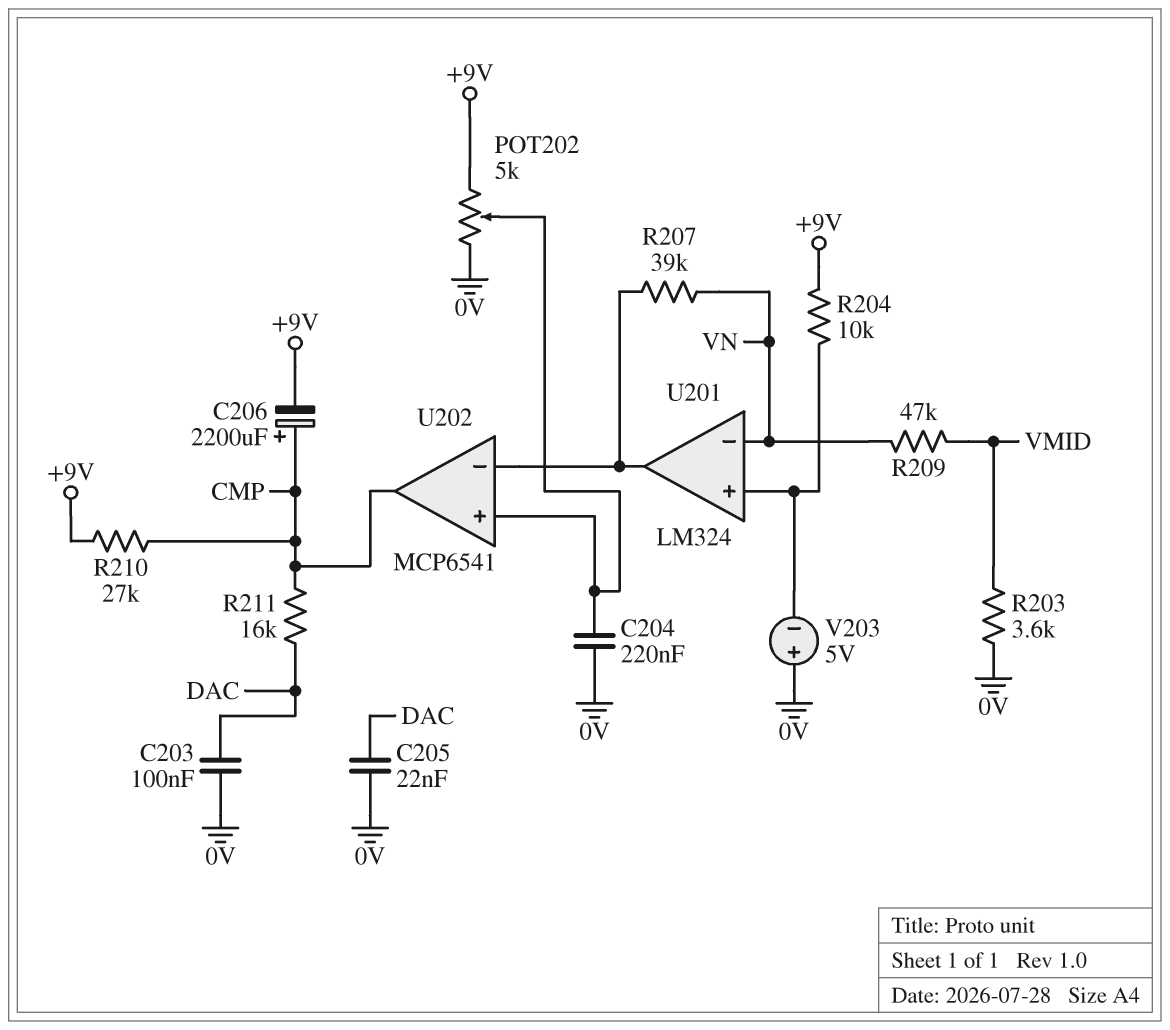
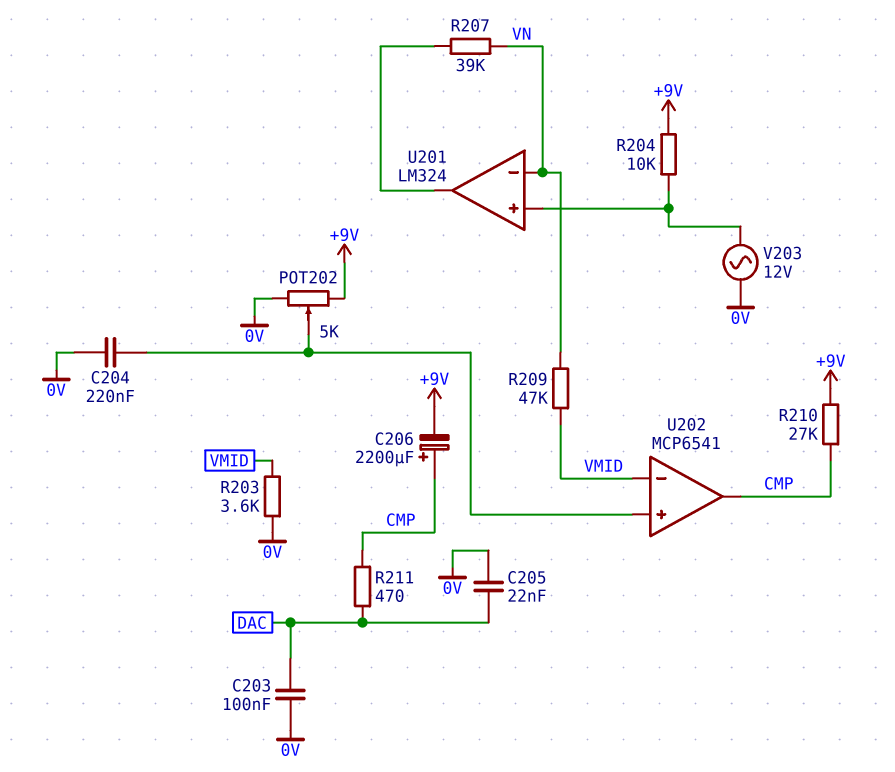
R211: 16k (CMP, DAC) -> 470 (CMP, DAC)
U202 pin in-: U201/out -> VMID
V203: 5V (plus 0V, minus U201/in+) -> AC 12V (0V, U201/in+)

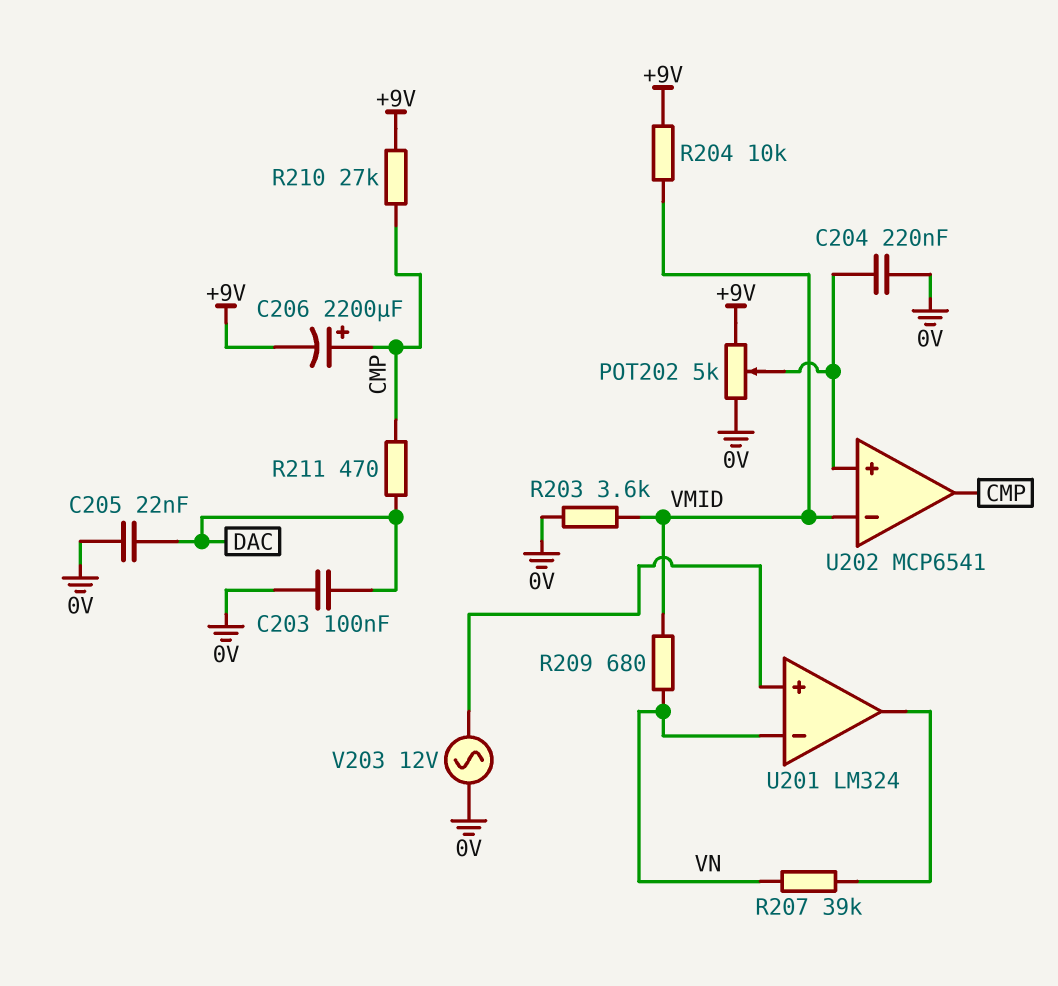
R204: 10k (+9V, U201/in+) -> 10k (+9V, VMID)
R209: 47k (VMID, VN) -> 680 (VMID, VN)

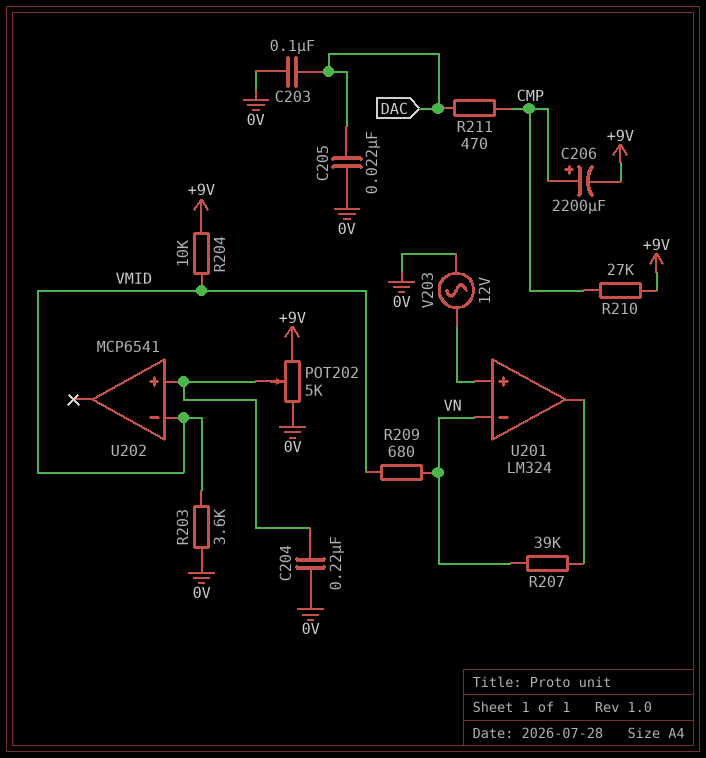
U202 pin out: CMP -> none

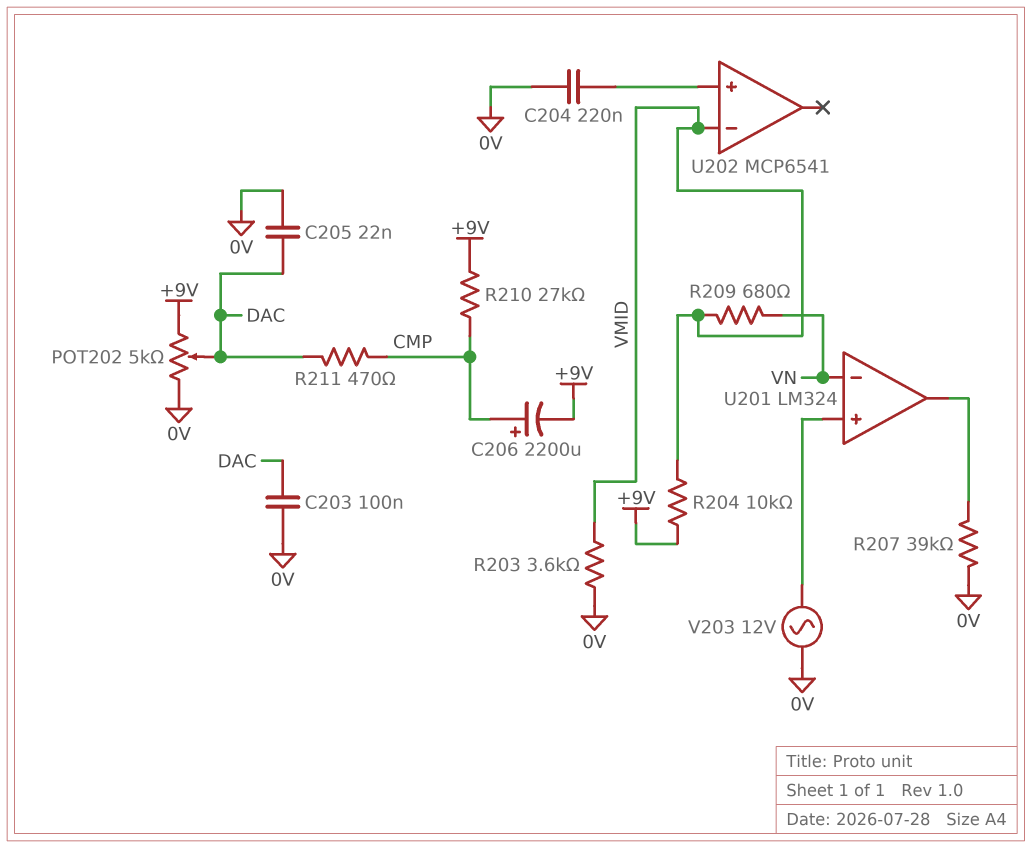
POT202: 5k (+9V, 0V, wiper U202/in+) -> 5k (+9V, 0V, wiper DAC)
R207: 39k (U201/out, VN) -> 39k (0V, U201/out)

